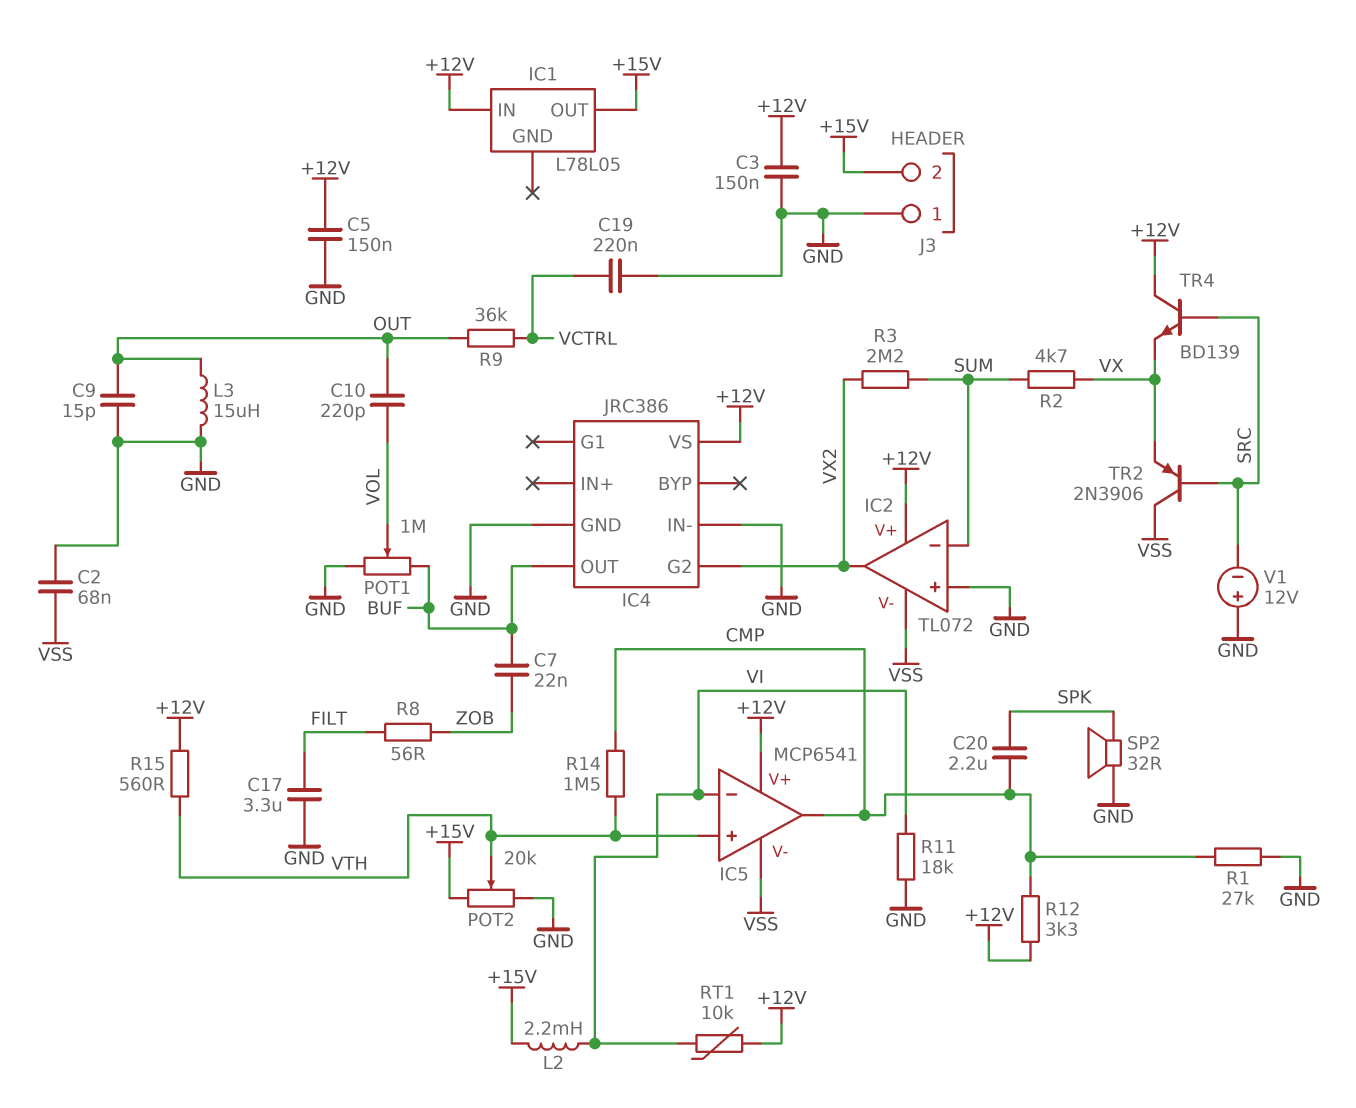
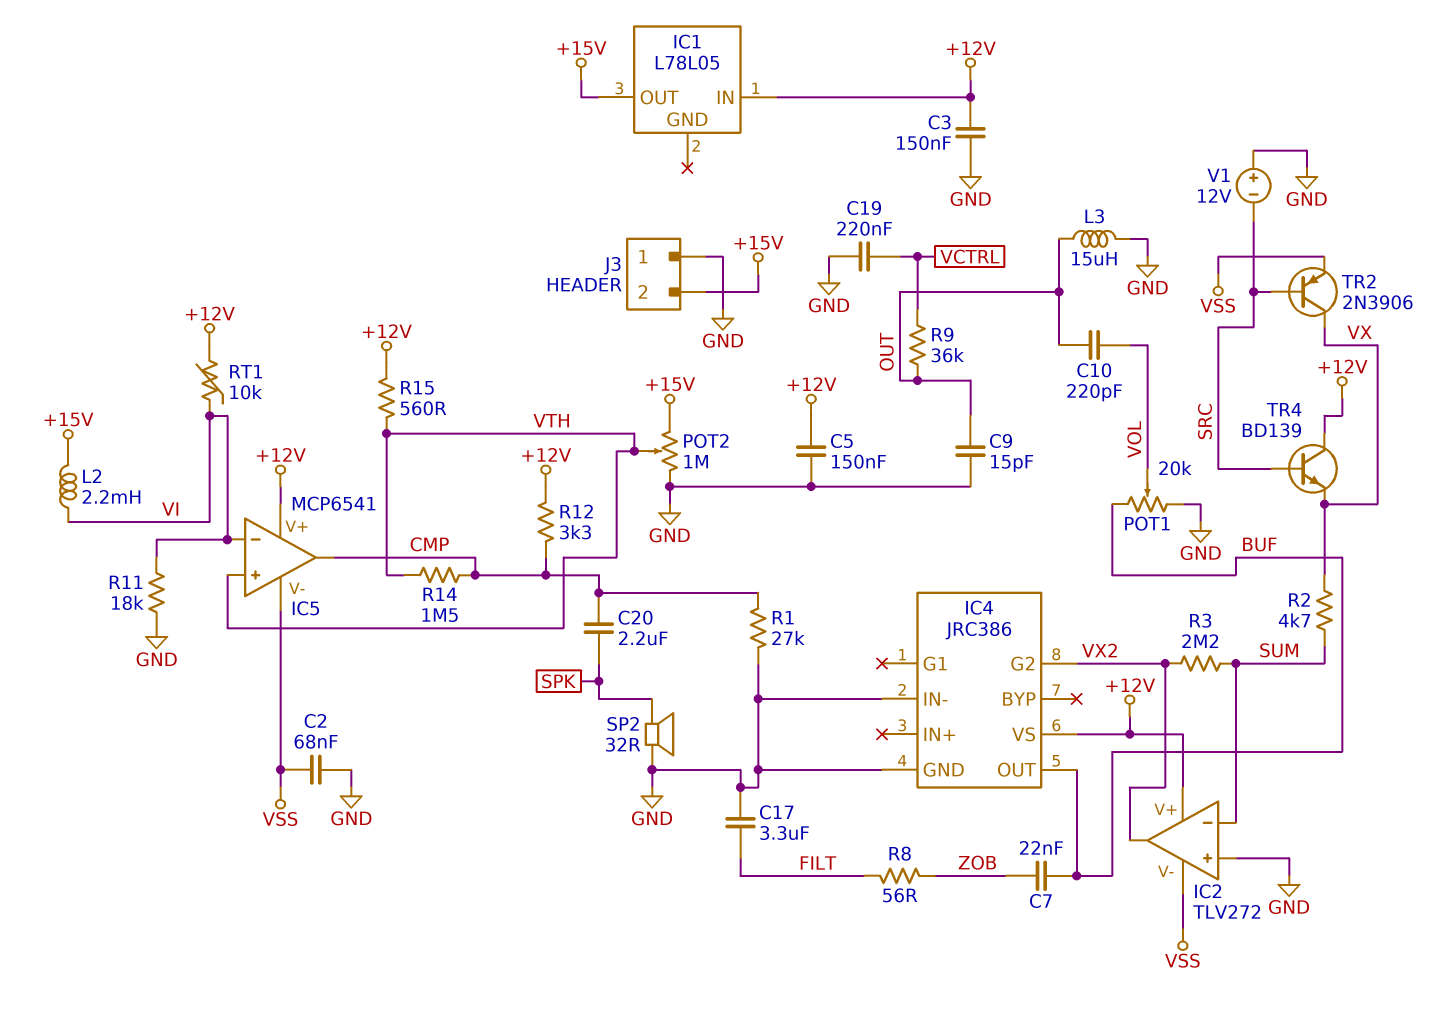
IC2: TL072 -> TLV272
POT1: 1M (BUF, GND, wiper VOL) -> 20k (BUF, GND, wiper VOL)
POT2: 20k (+15V, GND, wiper VTH) -> 1M (+15V, GND, wiper VTH)
TR2: PNP 2N3906 (B SRC, C VSS, E VX) -> PNP 2N3906 (B SRC, C VX, E VSS)

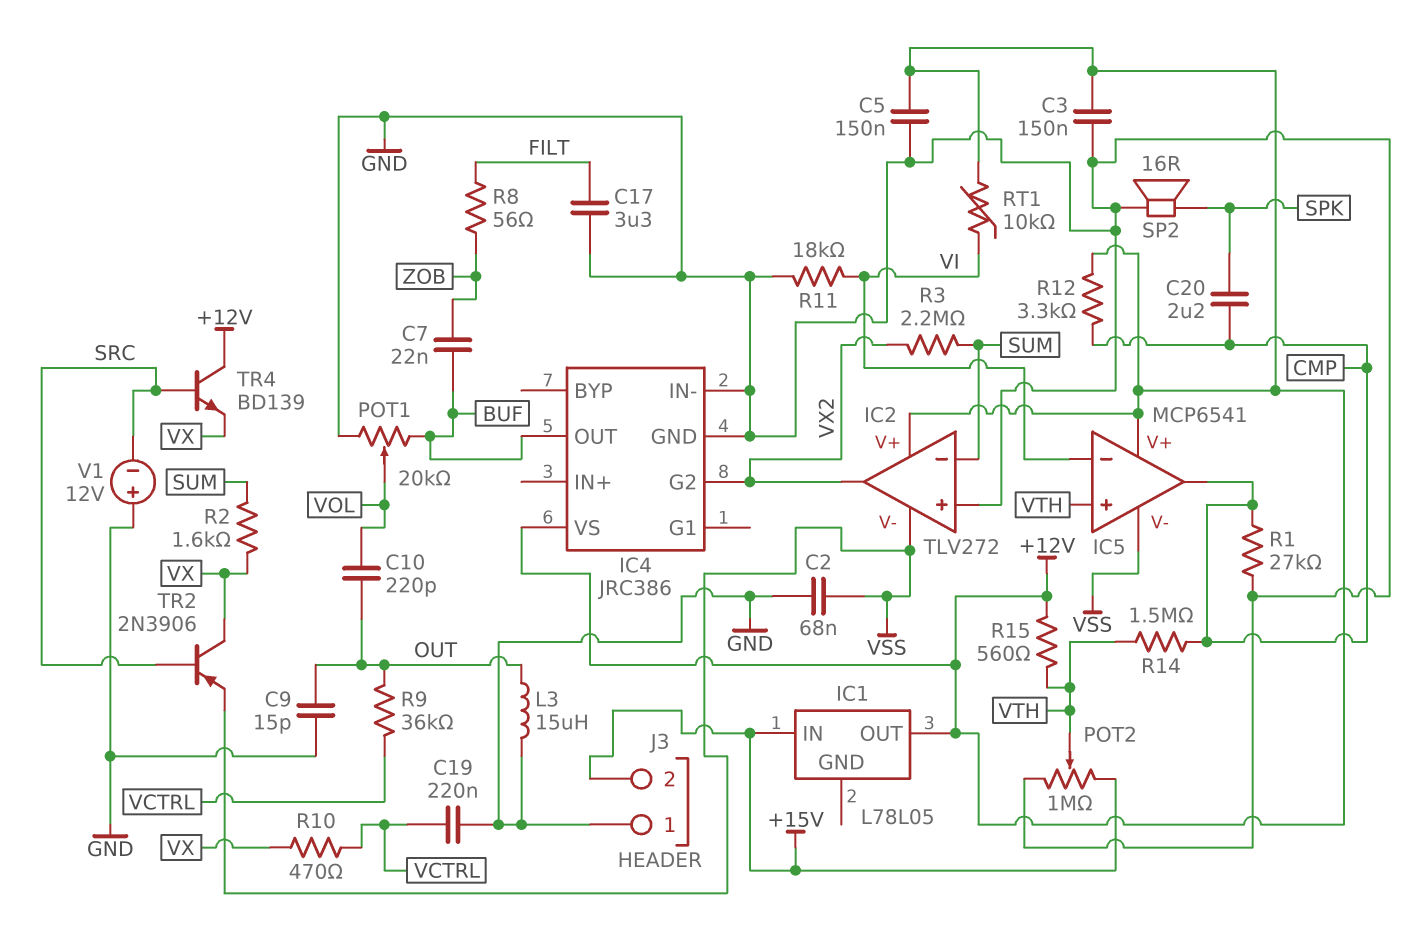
IC1 pin IN: +12V -> +15V
IC1 pin OUT: +15V -> +12V
L2: 2.2mH (+15V, VI) -> none
R2: 4.7k (SUM, VX) -> 1.6k (SUM, VX)
R10: none -> 470 (VCTRL, VX)
SP2: speaker 32R (GND, SPK) -> speaker 16R (GND, SPK)

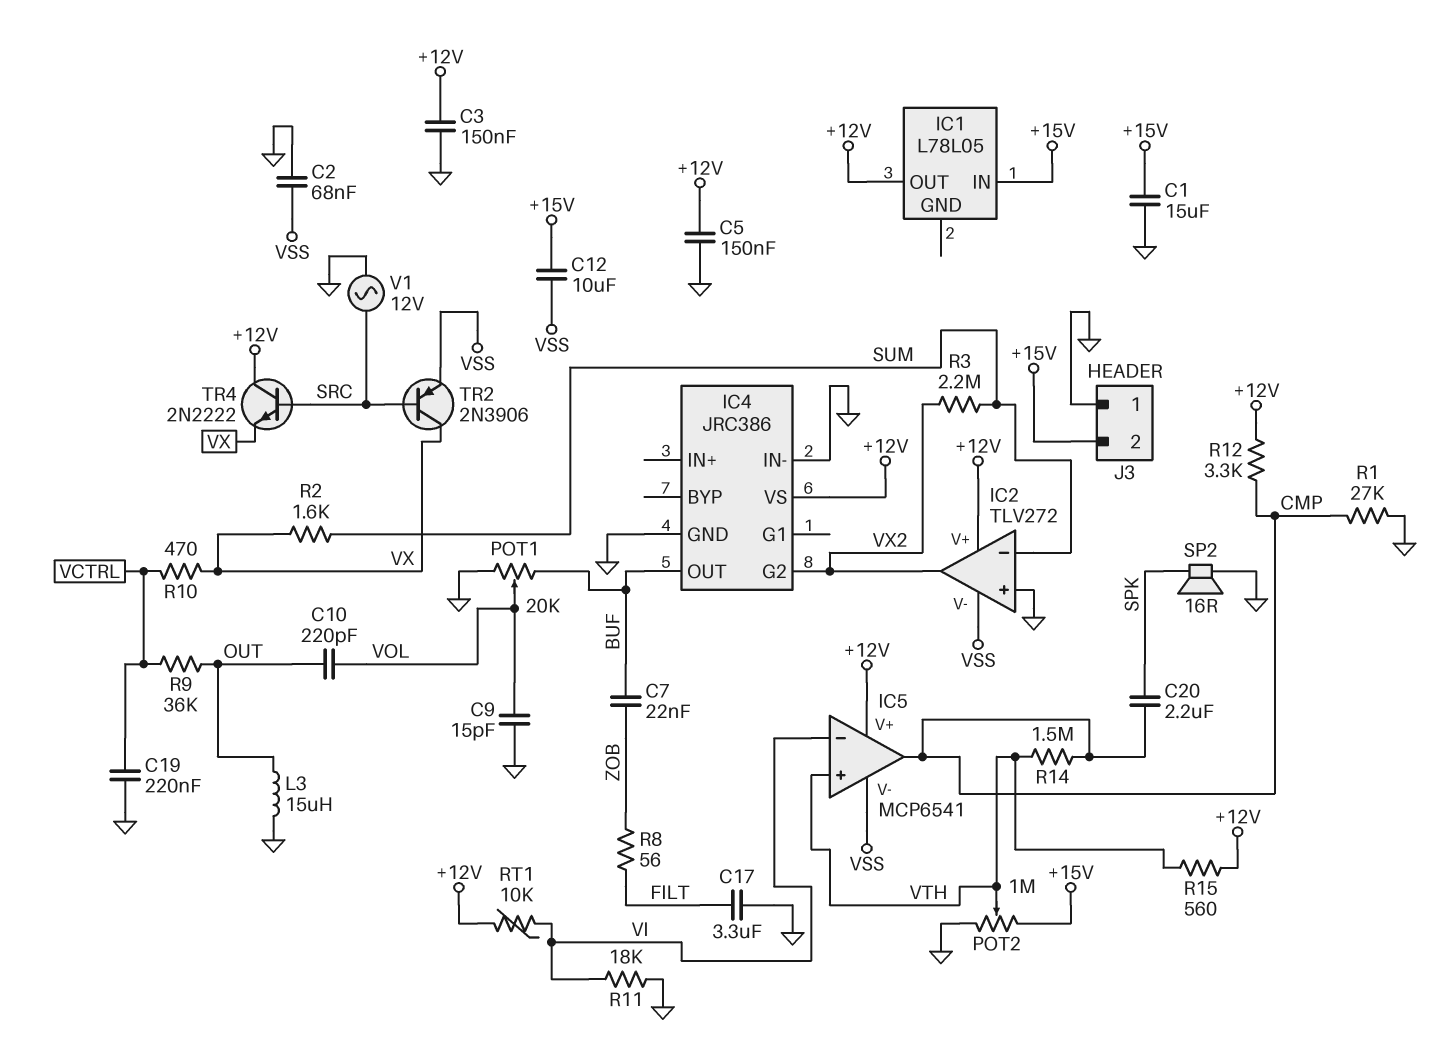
C1: none -> 15uF (+15V, GND)
C9: 15pF (GND, OUT) -> 15pF (GND, VOL)
C12: none -> 10uF (+15V, VSS)
TR4: NPN BD139 (B SRC, C +12V, E VX) -> NPN 2N2222 (B SRC, C +12V, E VX)
V1: 12V (plus GND, minus SRC) -> AC 12V (GND, SRC)

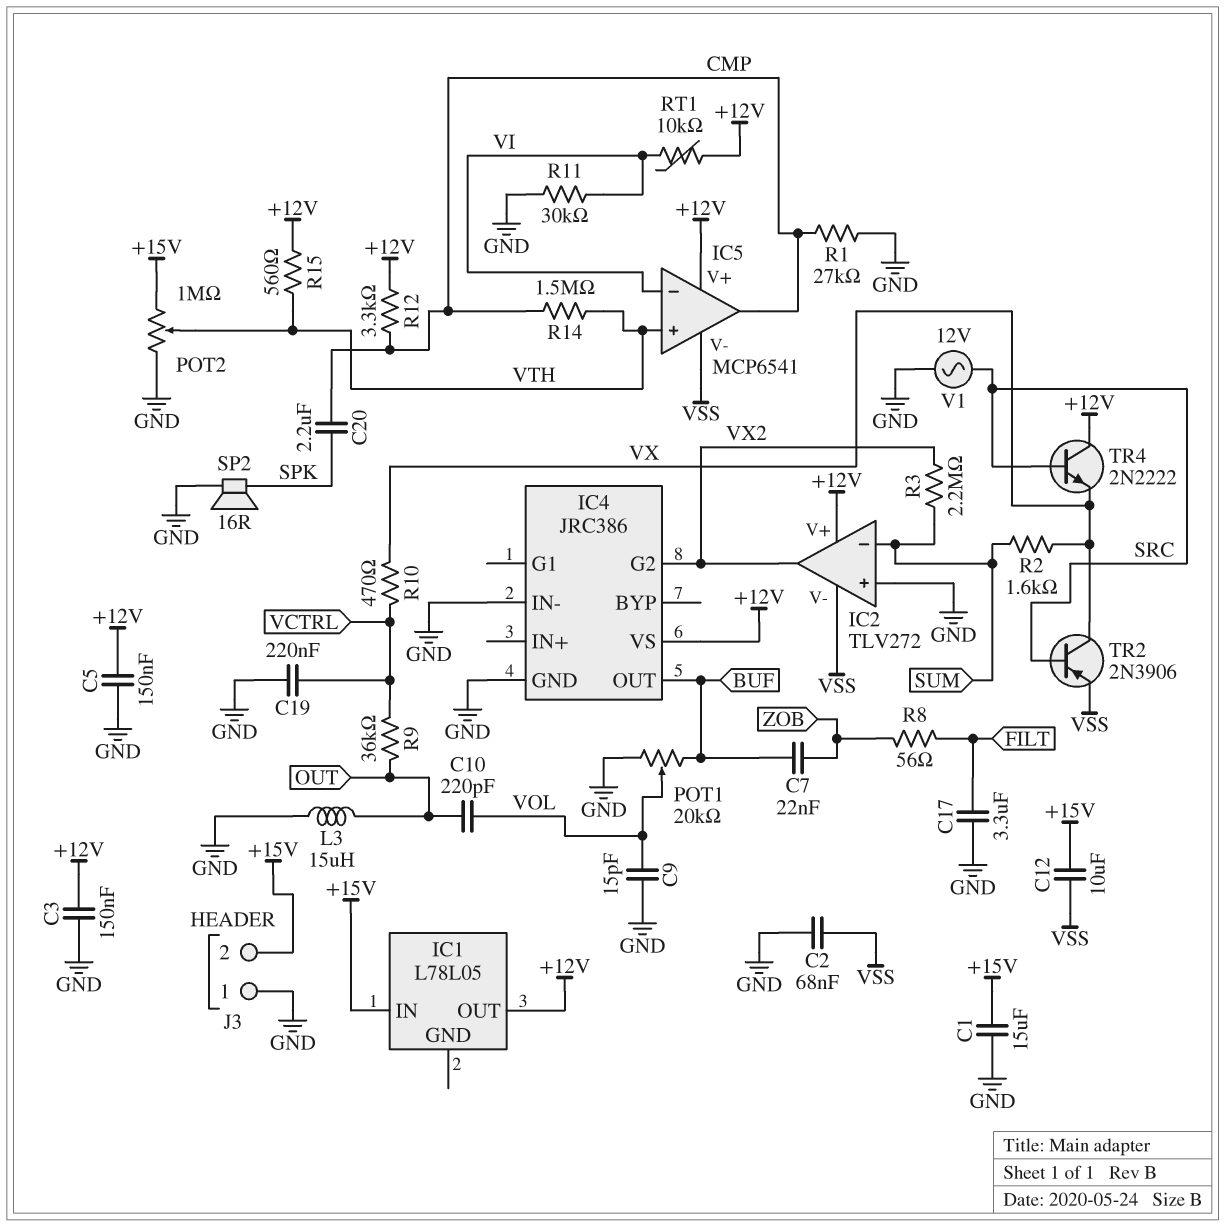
R11: 18k (GND, VI) -> 30k (GND, VI)

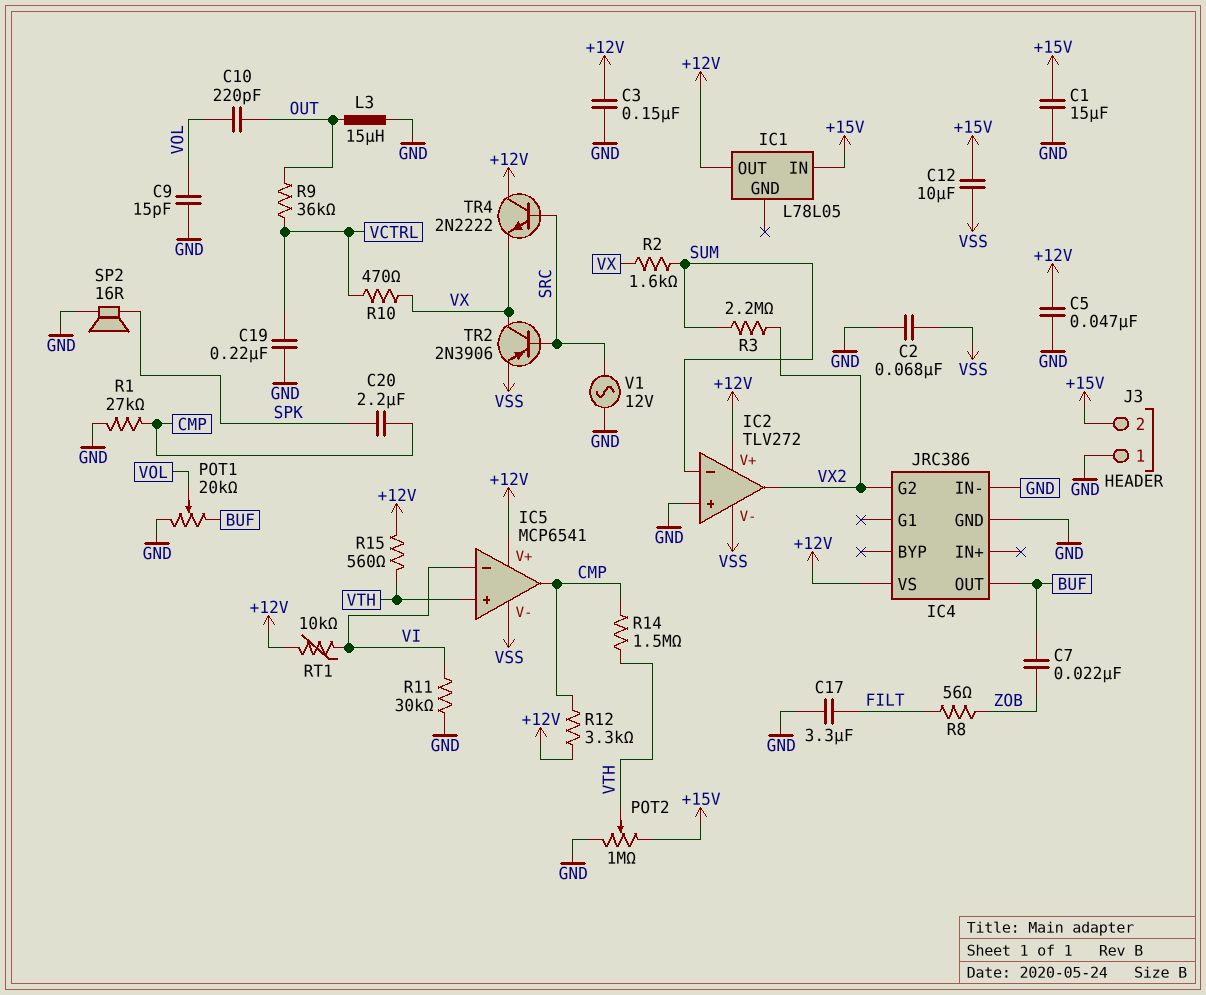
C5: 150nF (+12V, GND) -> 47nF (+12V, GND)

